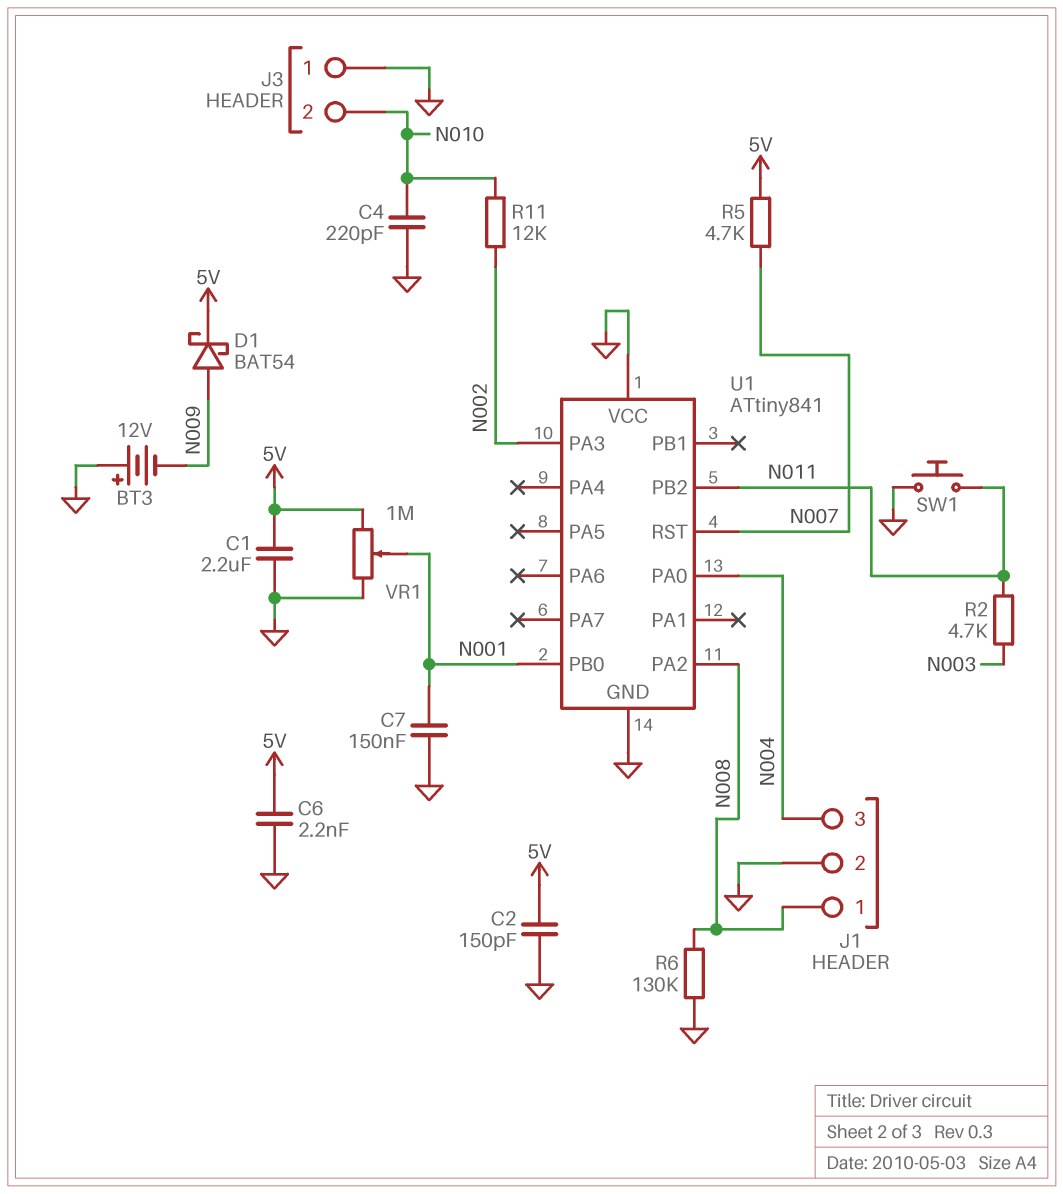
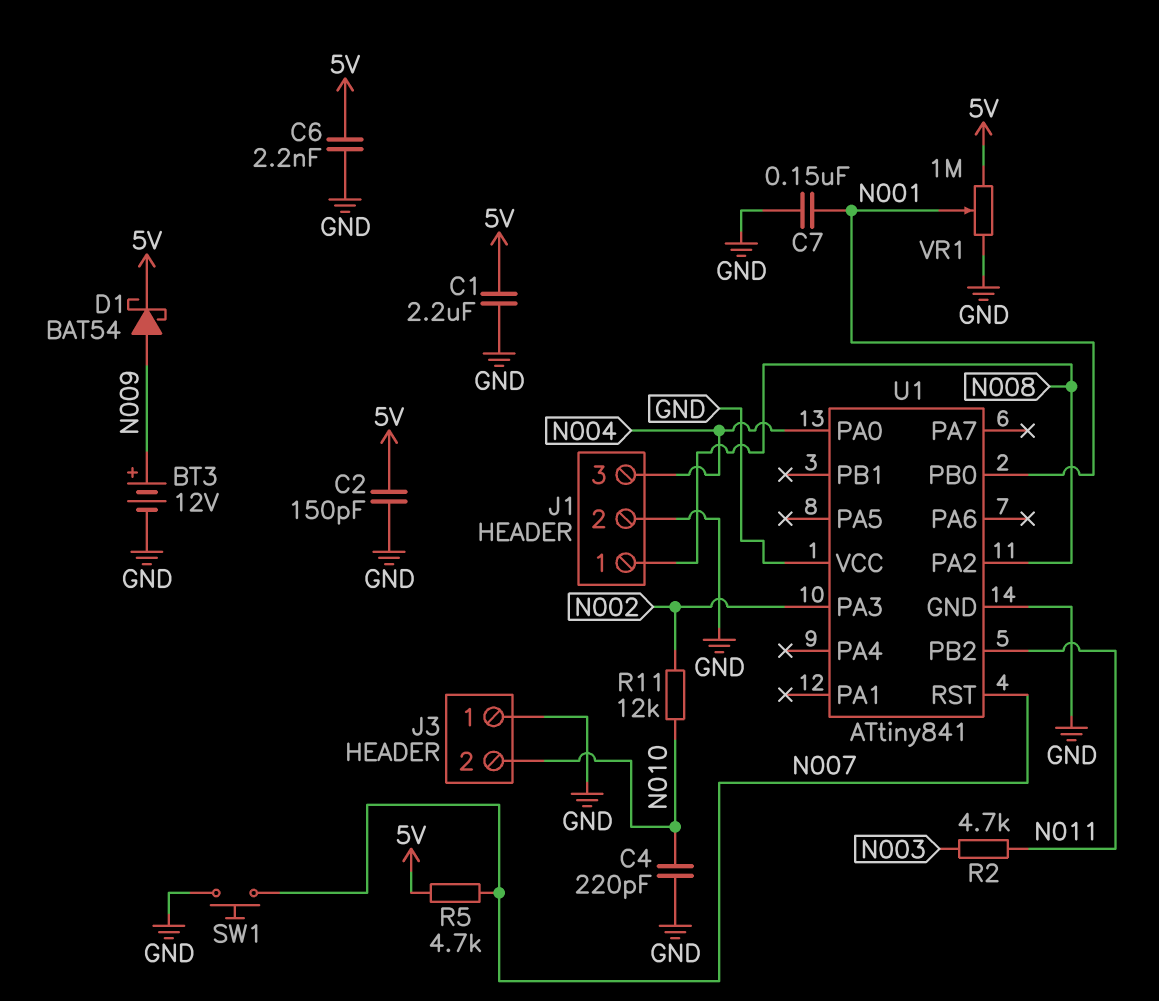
BT3: 12V (plus GND, minus N009) -> 12V (plus N009, minus GND)
R6: 130k (GND, N008) -> none
SW1: button (GND, N011) -> button (GND, N007)

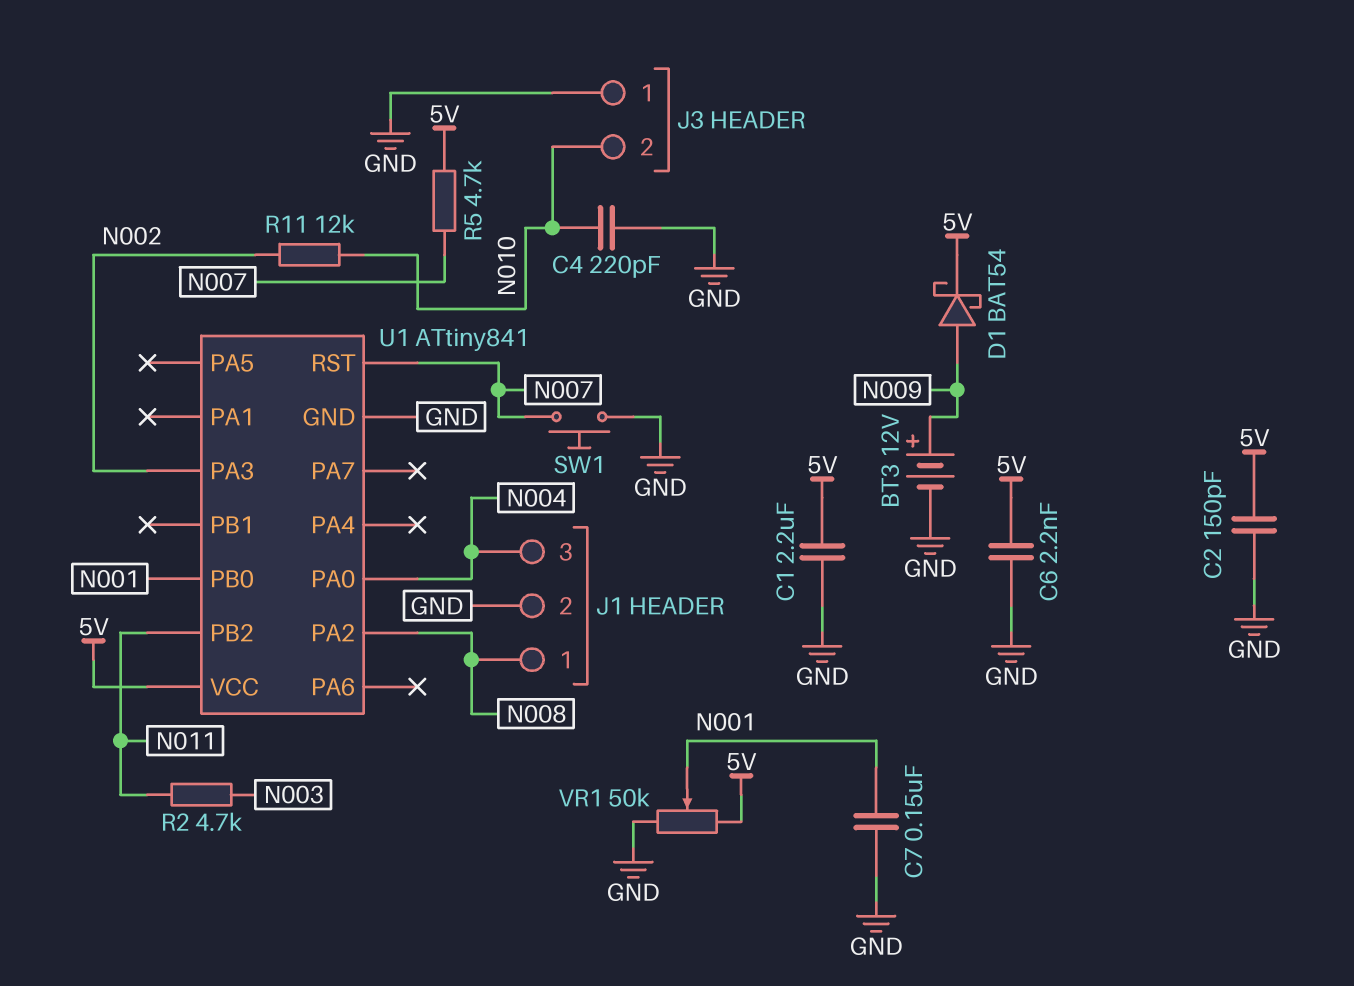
U1 pin VCC: GND -> 5V
VR1: 1M (5V, GND, wiper N001) -> 50k (5V, GND, wiper N001)

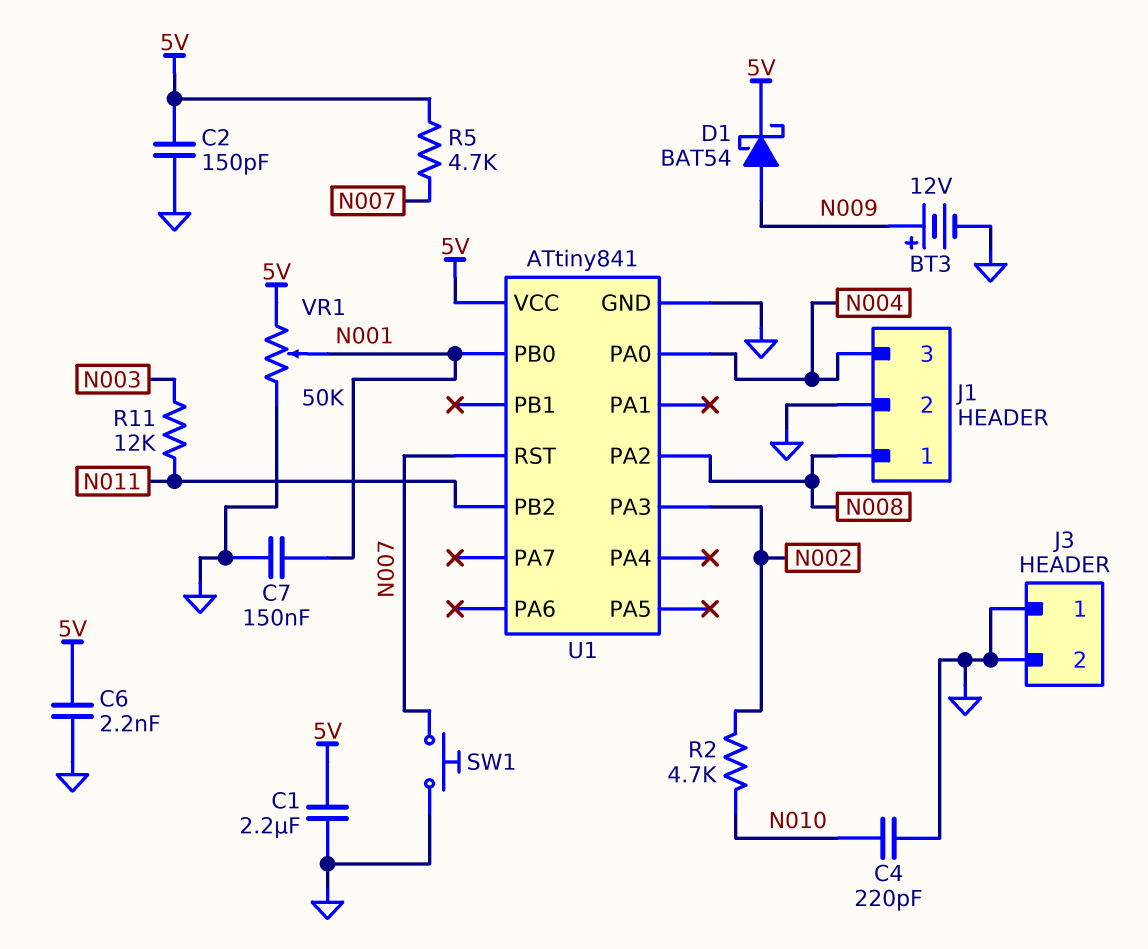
J3 pin 2: N010 -> GND
R2: 4.7k (N003, N011) -> 4.7k (N002, N010)
R11: 12k (N002, N010) -> 12k (N003, N011)

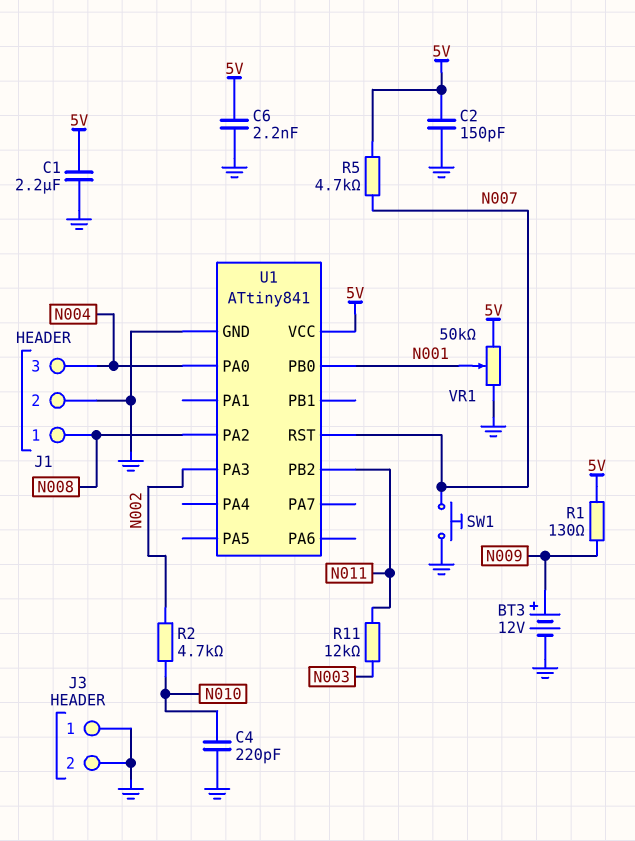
C7: 150nF (GND, N001) -> none
D1: schottky BAT54 (A N009, K 5V) -> none
R1: none -> 130 (5V, N009)

